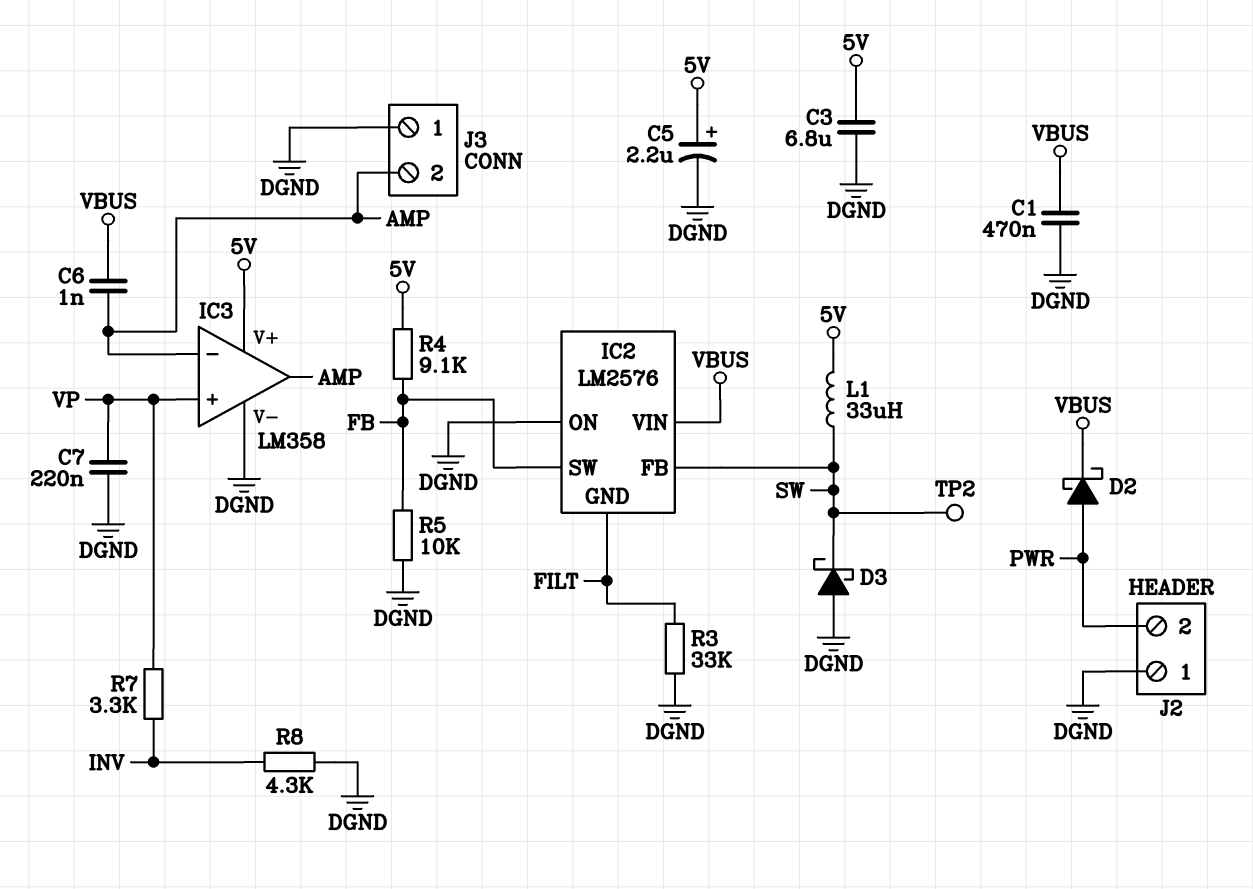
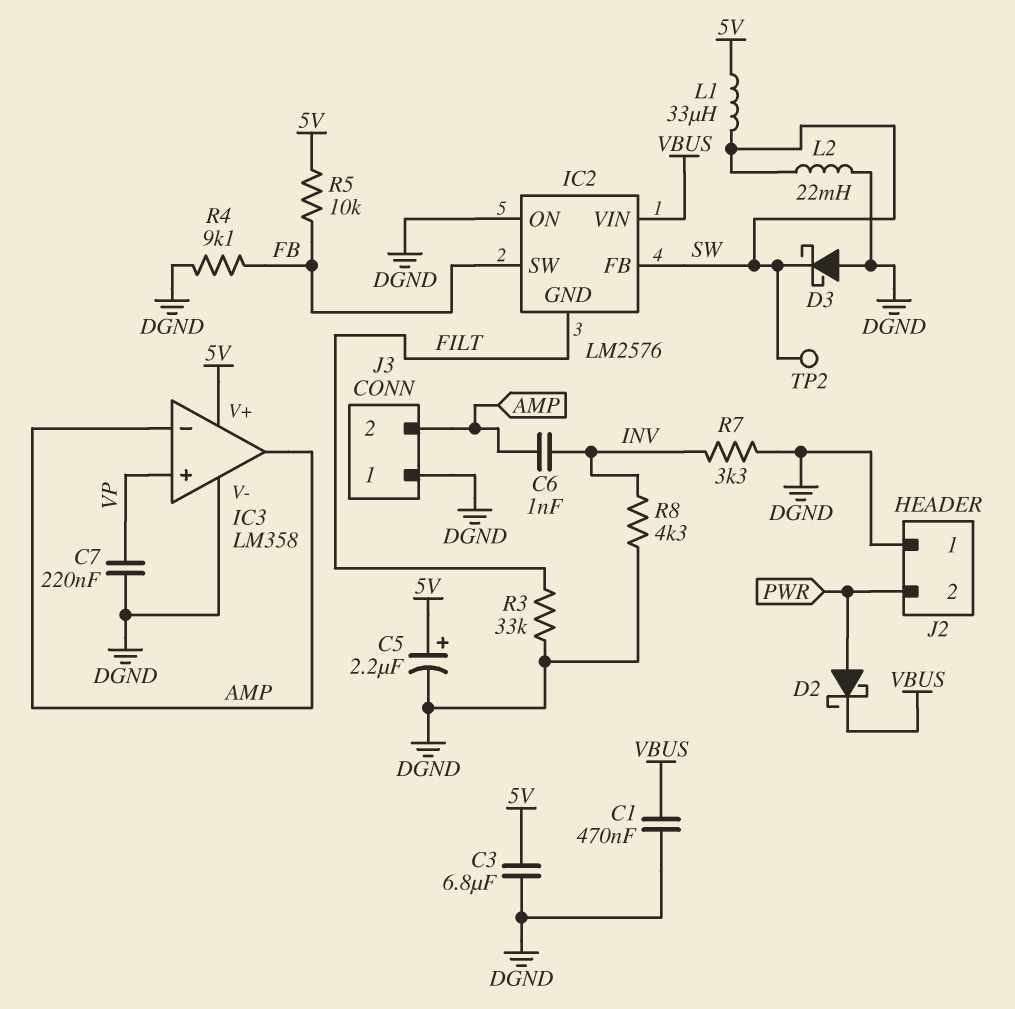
C6: 1nF (AMP, VBUS) -> 1nF (AMP, INV)
L2: none -> 22mH (DGND, SW)
R4: 9.1k (5V, FB) -> 9.1k (DGND, FB)
R5: 10k (DGND, FB) -> 10k (5V, FB)
R7: 3.3k (INV, VP) -> 3.3k (DGND, INV)

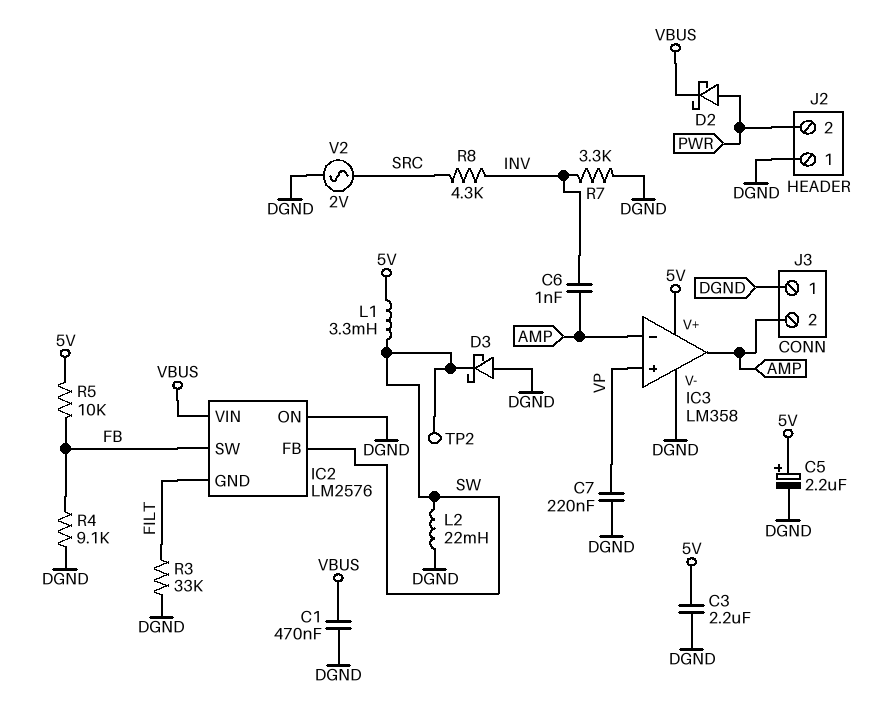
C3: 6.8uF (5V, DGND) -> 2.2uF (5V, DGND)
L1: 33uH (5V, SW) -> 3.3mH (5V, SW)
R8: 4.3k (DGND, INV) -> 4.3k (INV, SRC)
V2: none -> AC 2V (DGND, SRC)

